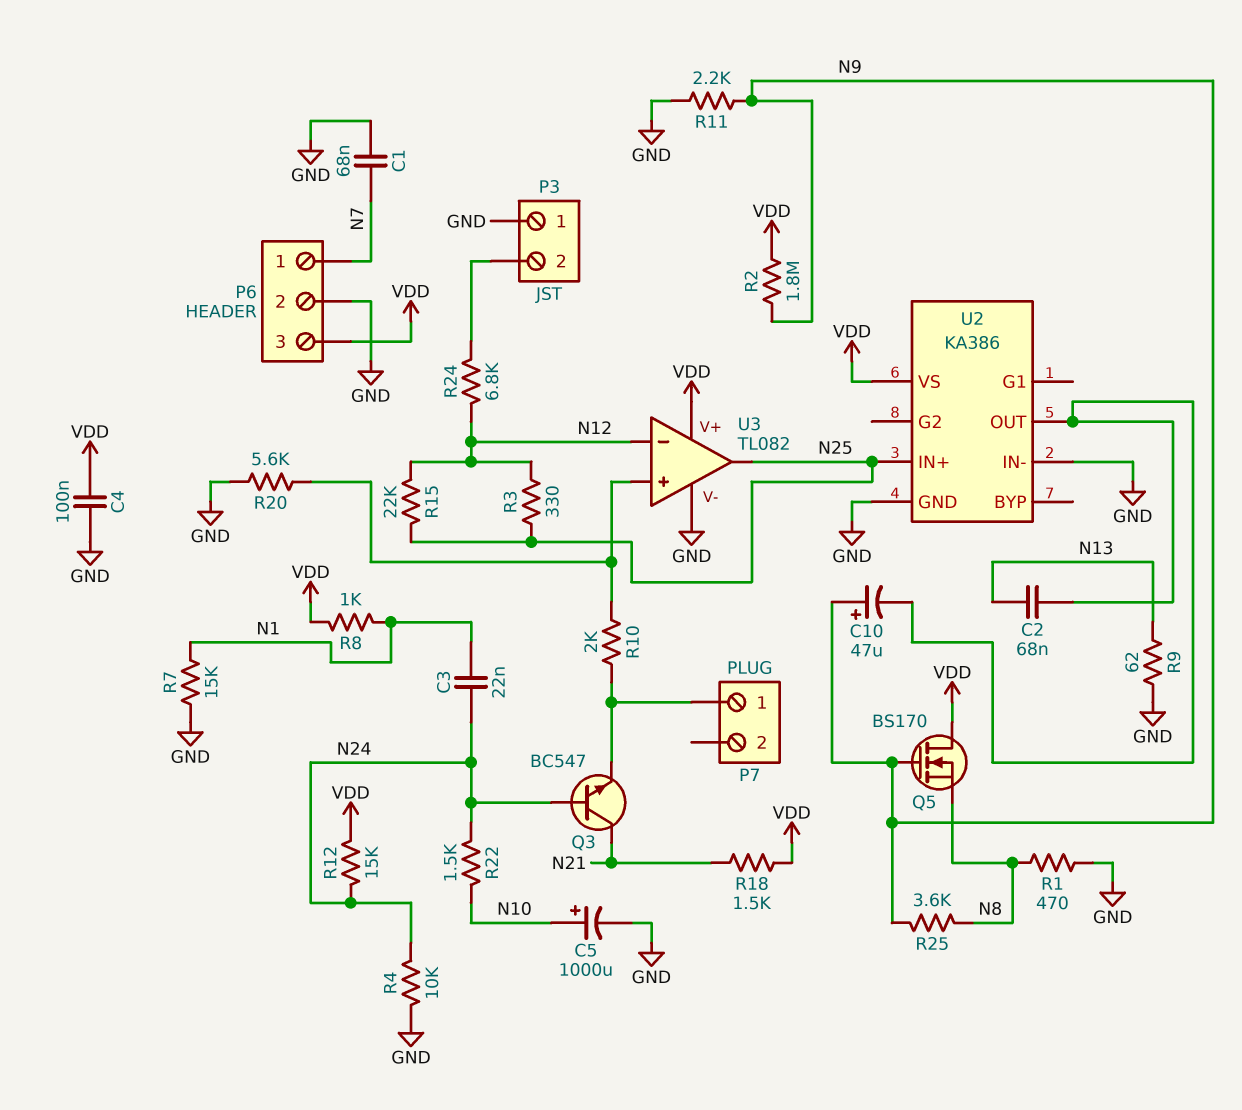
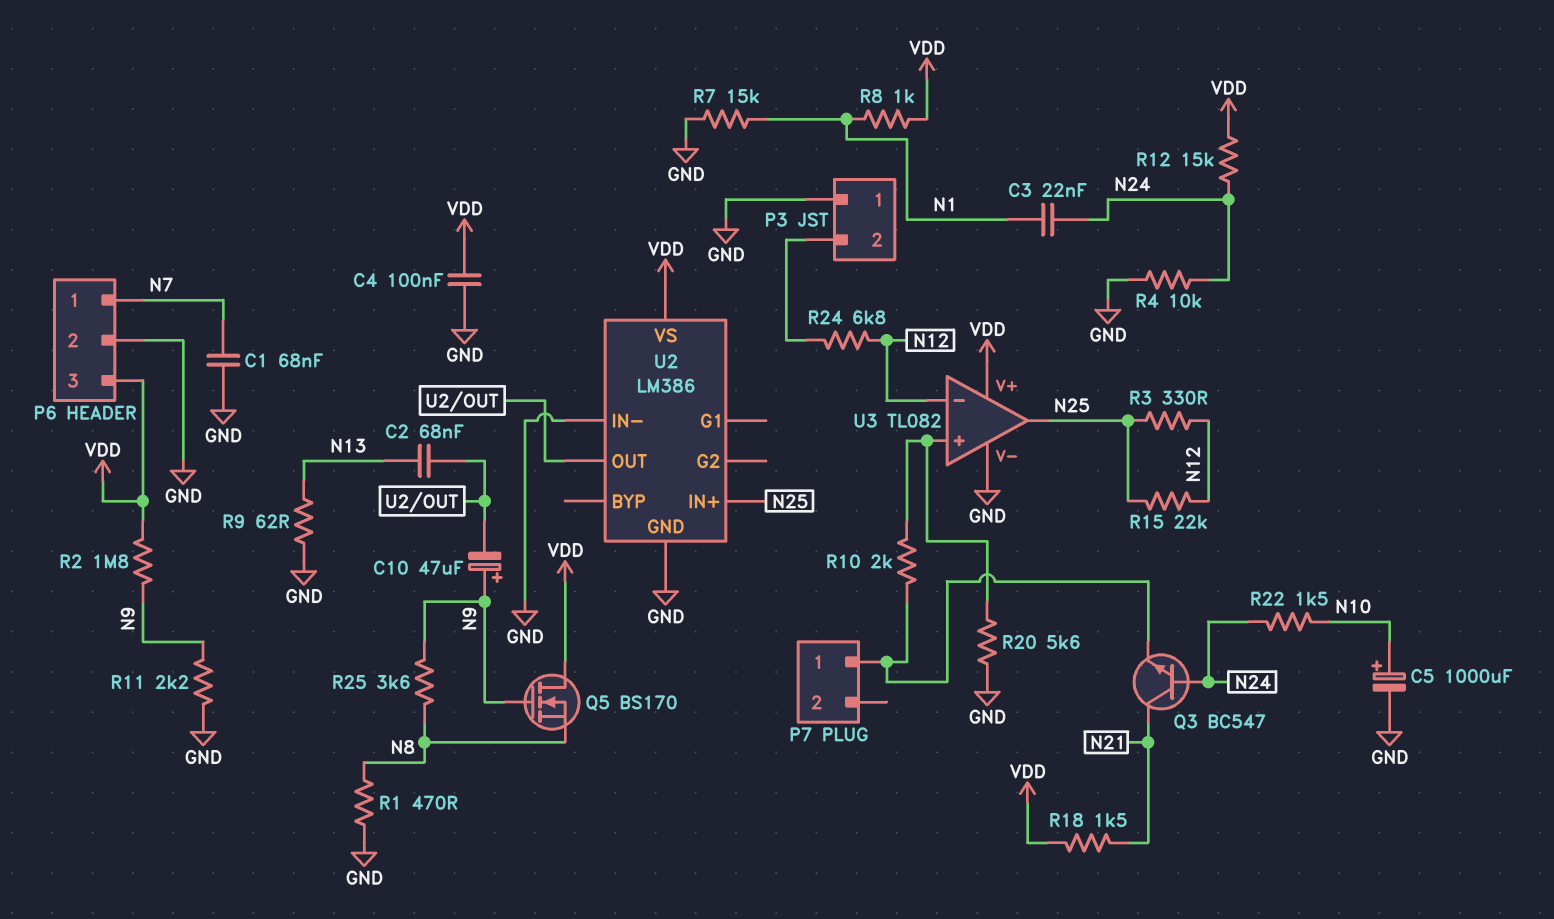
U2: KA386 -> LM386

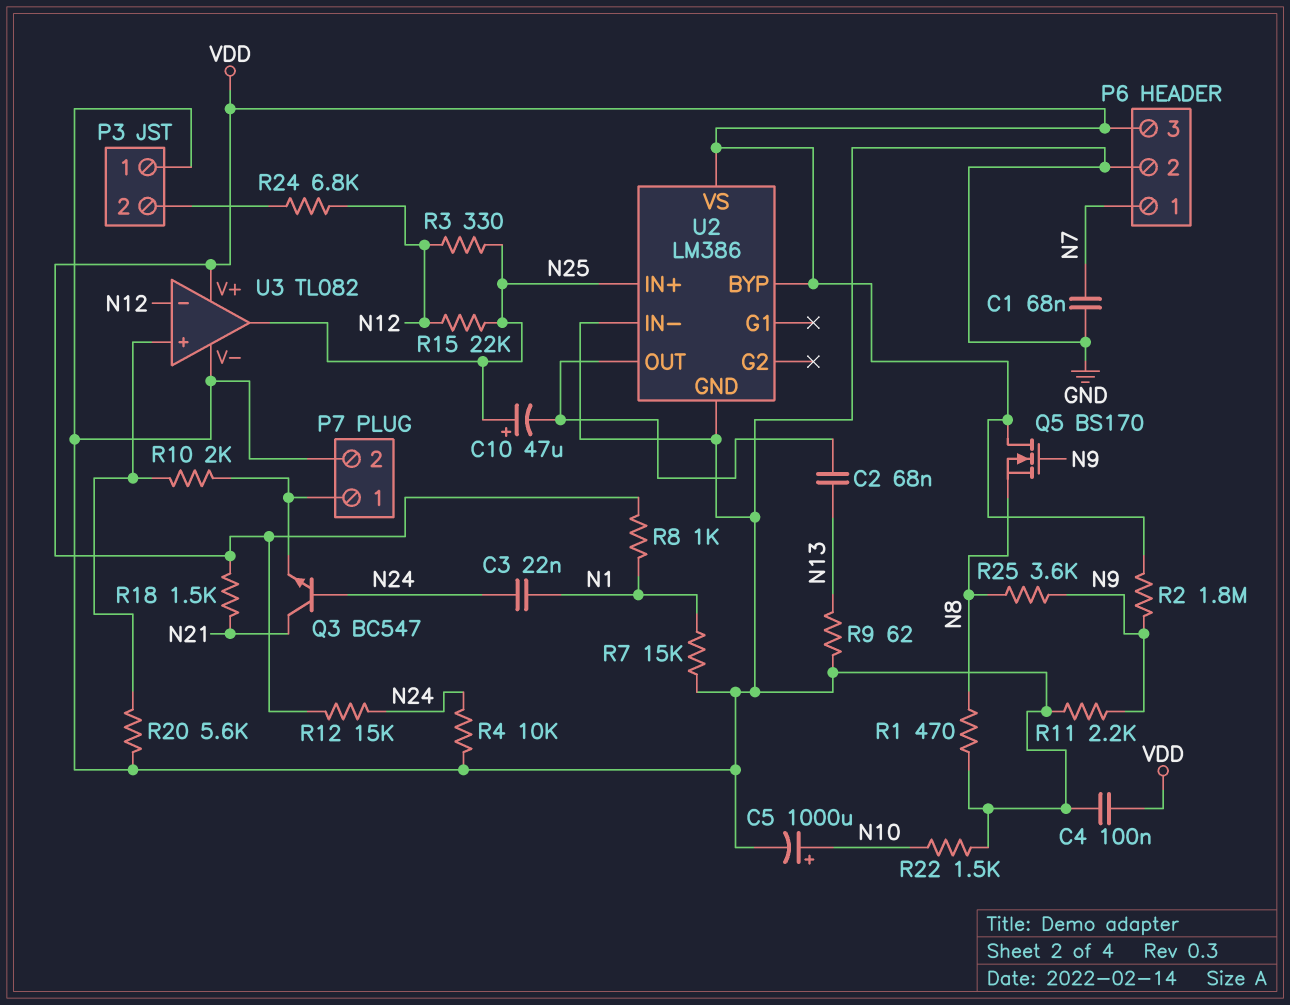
C10: 47uF (plus N9, minus U2/OUT) -> 47uF (plus N25, minus U2/OUT)
P7 pin 2: none -> GND
R22: 1.5k (N10, N24) -> 1.5k (GND, N10)
U2 pin BYP: none -> VDD

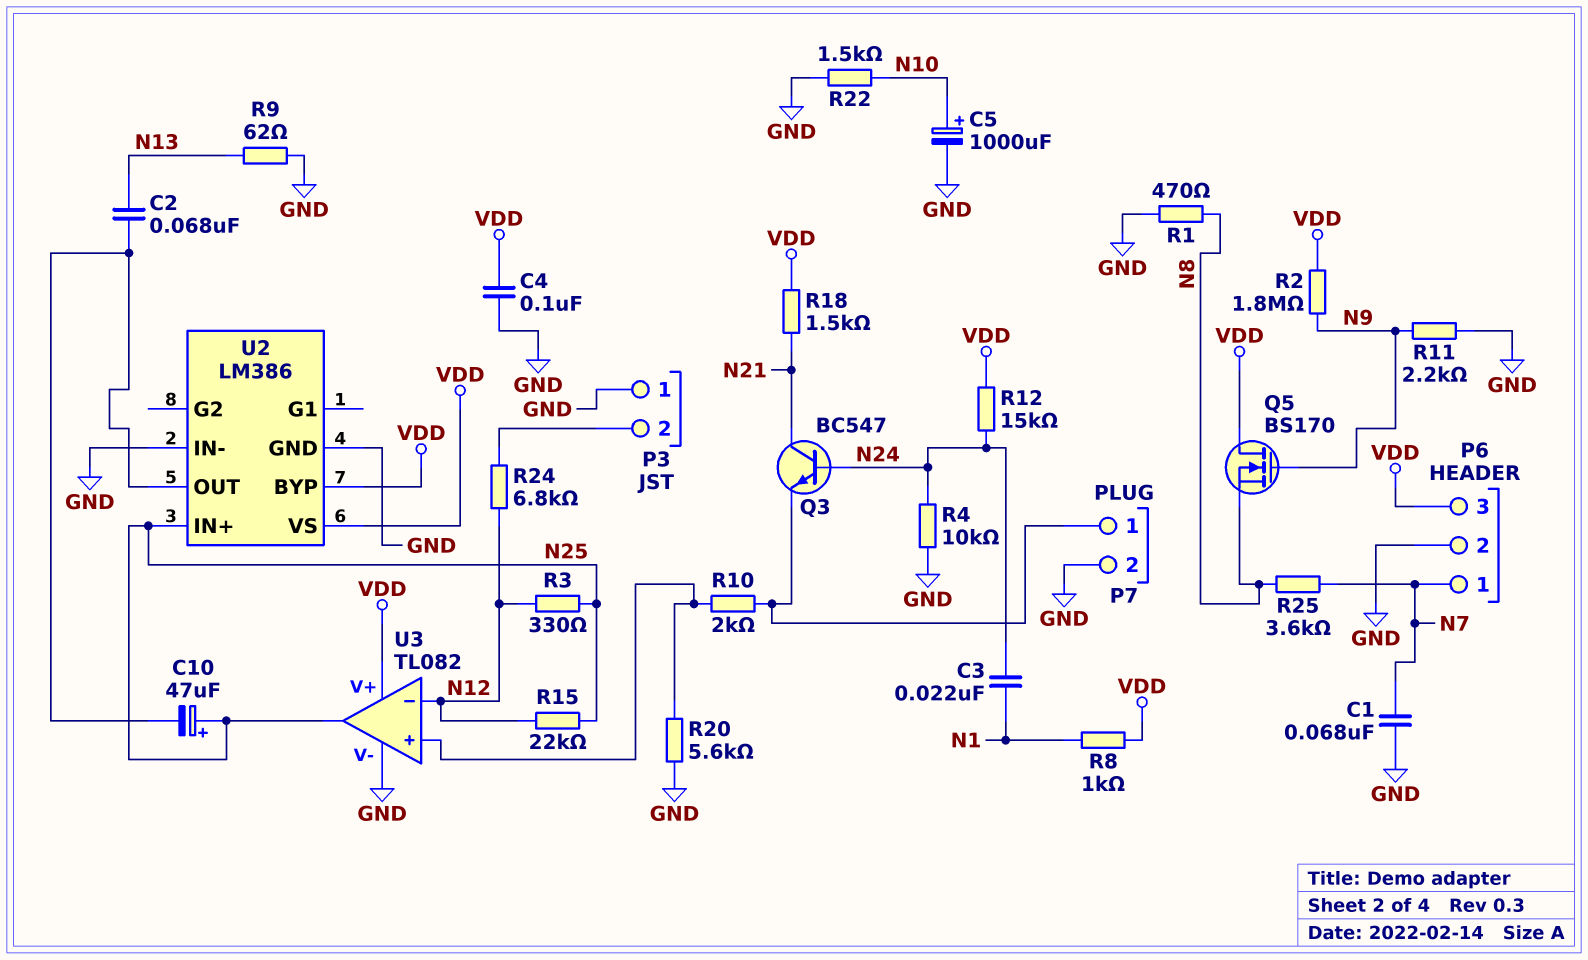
R7: 15k (GND, N1) -> none
R25: 3.6k (N8, N9) -> 3.6k (N7, N8)

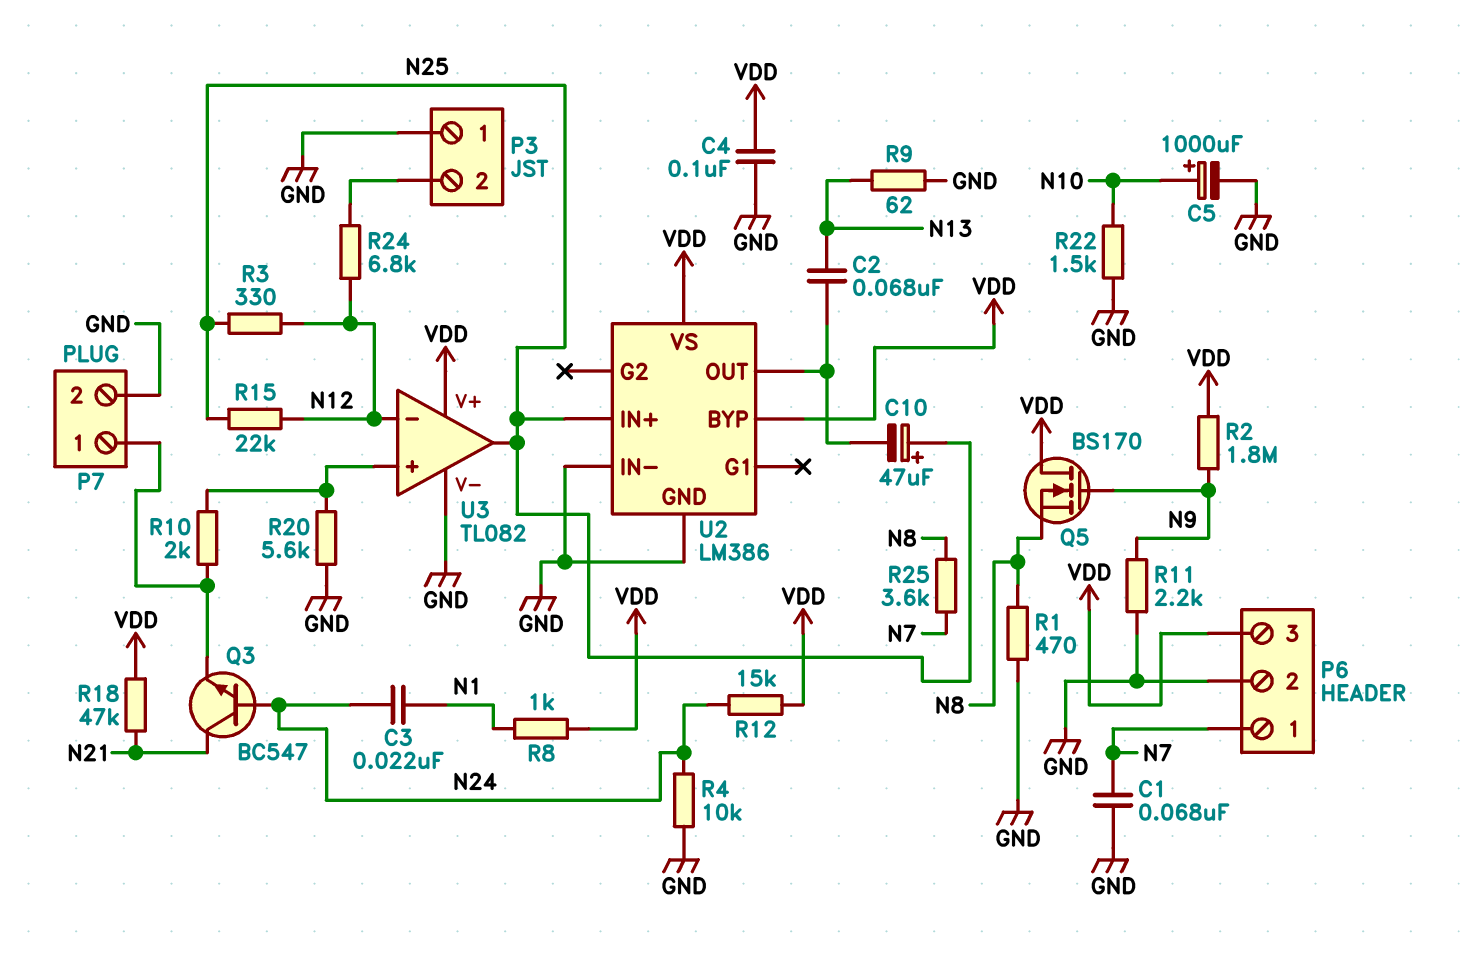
R18: 1.5k (N21, VDD) -> 47k (N21, VDD)

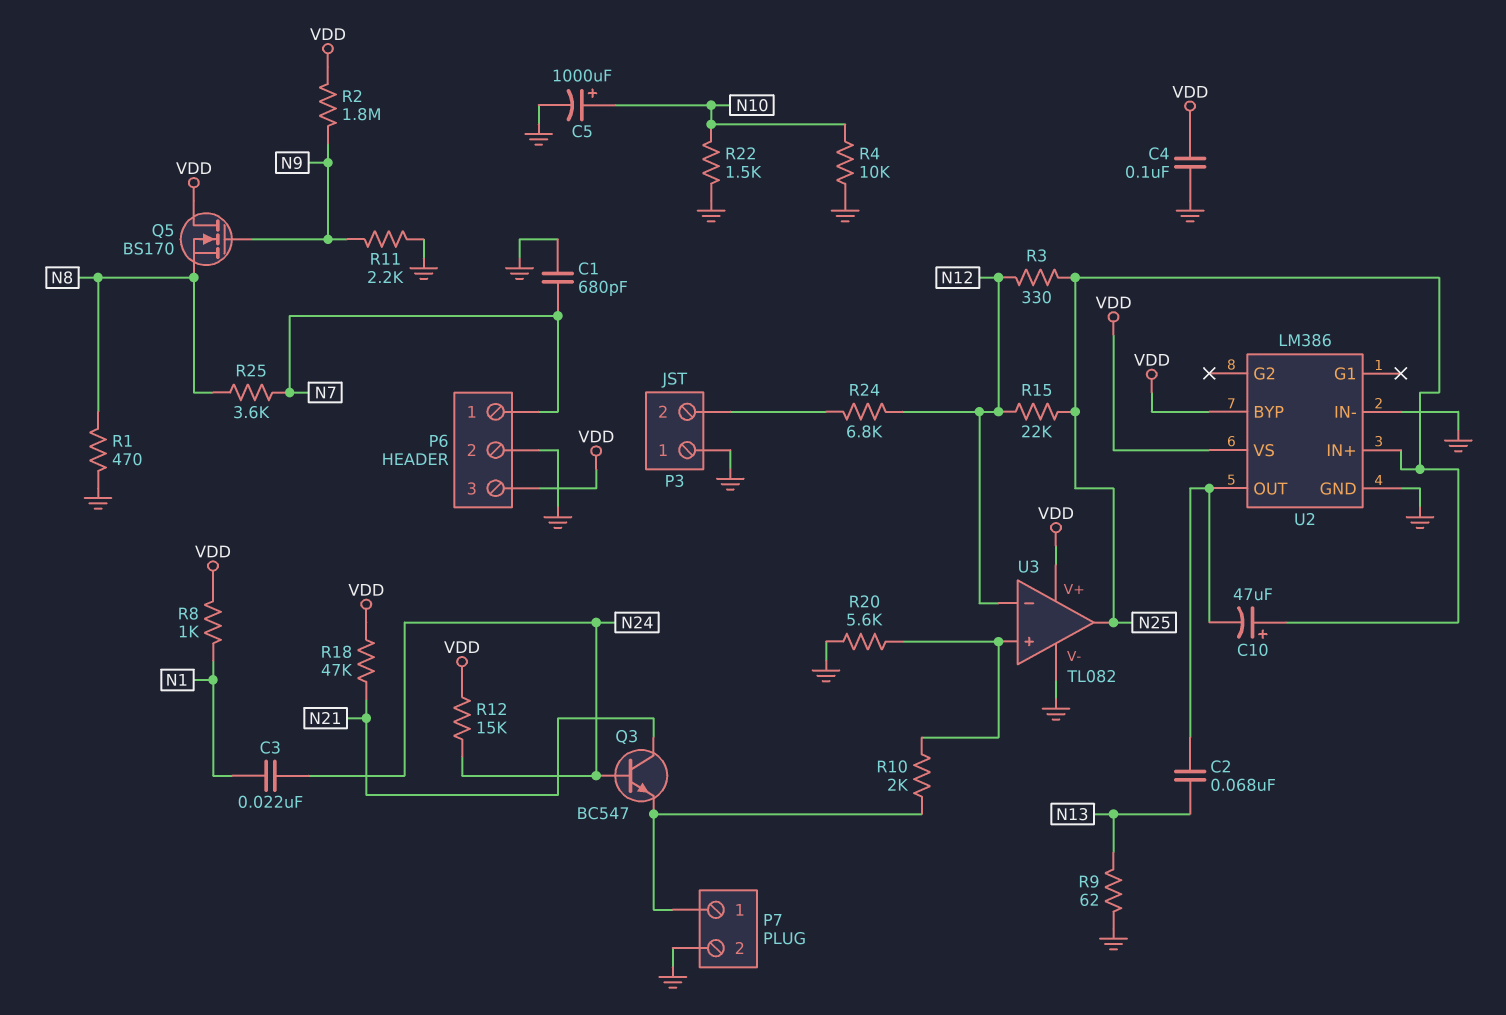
C1: 68nF (GND, N7) -> 680pF (GND, N7)
R4: 10k (GND, N24) -> 10k (GND, N10)

